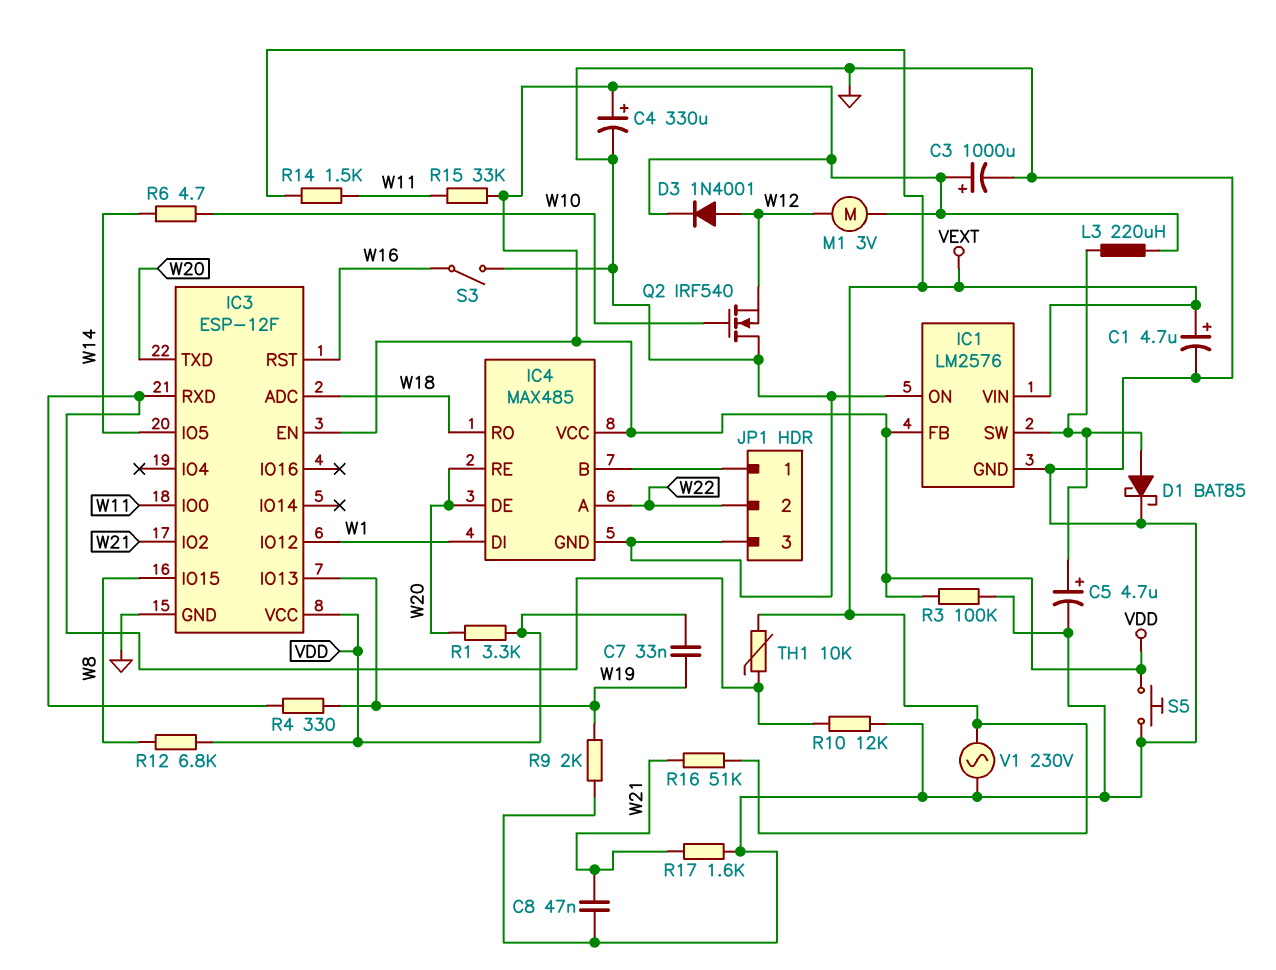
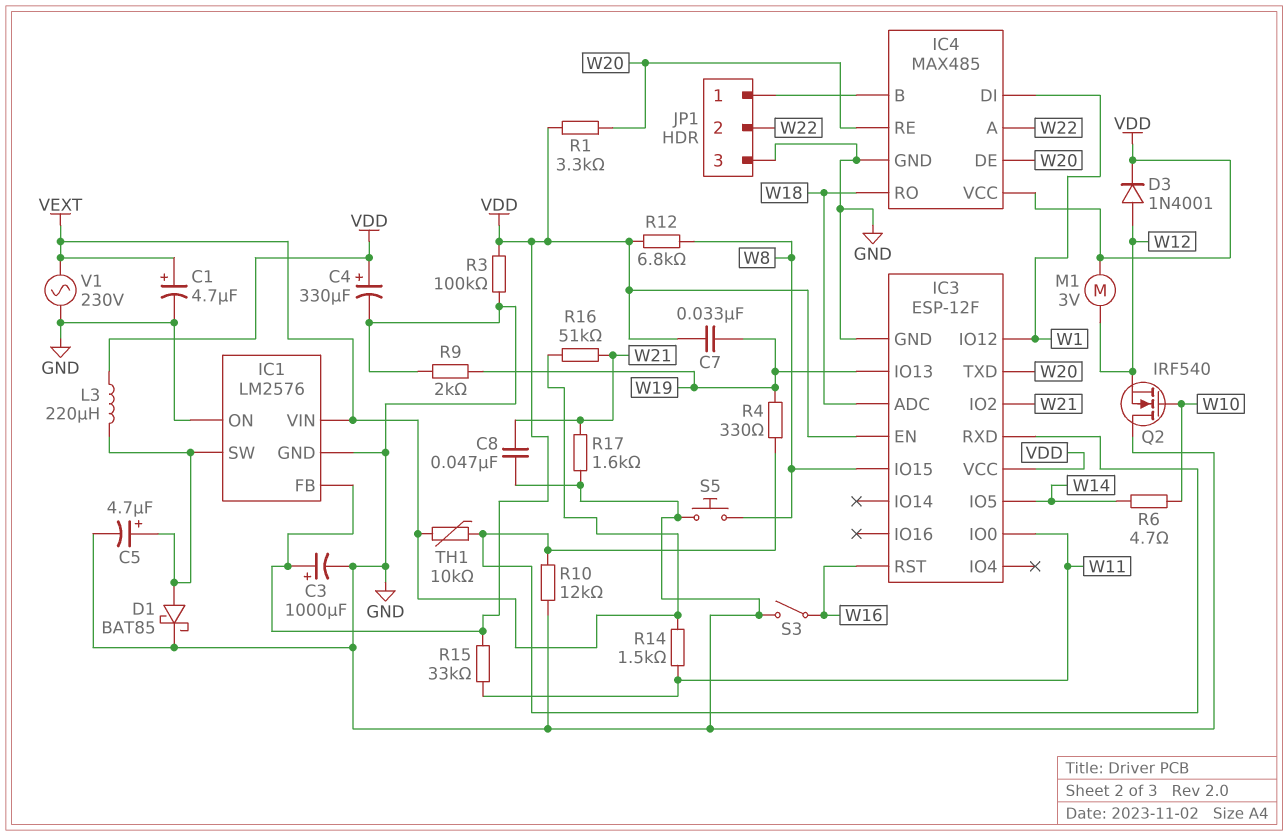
S5: button (GND, VDD) -> button (GND, W8)

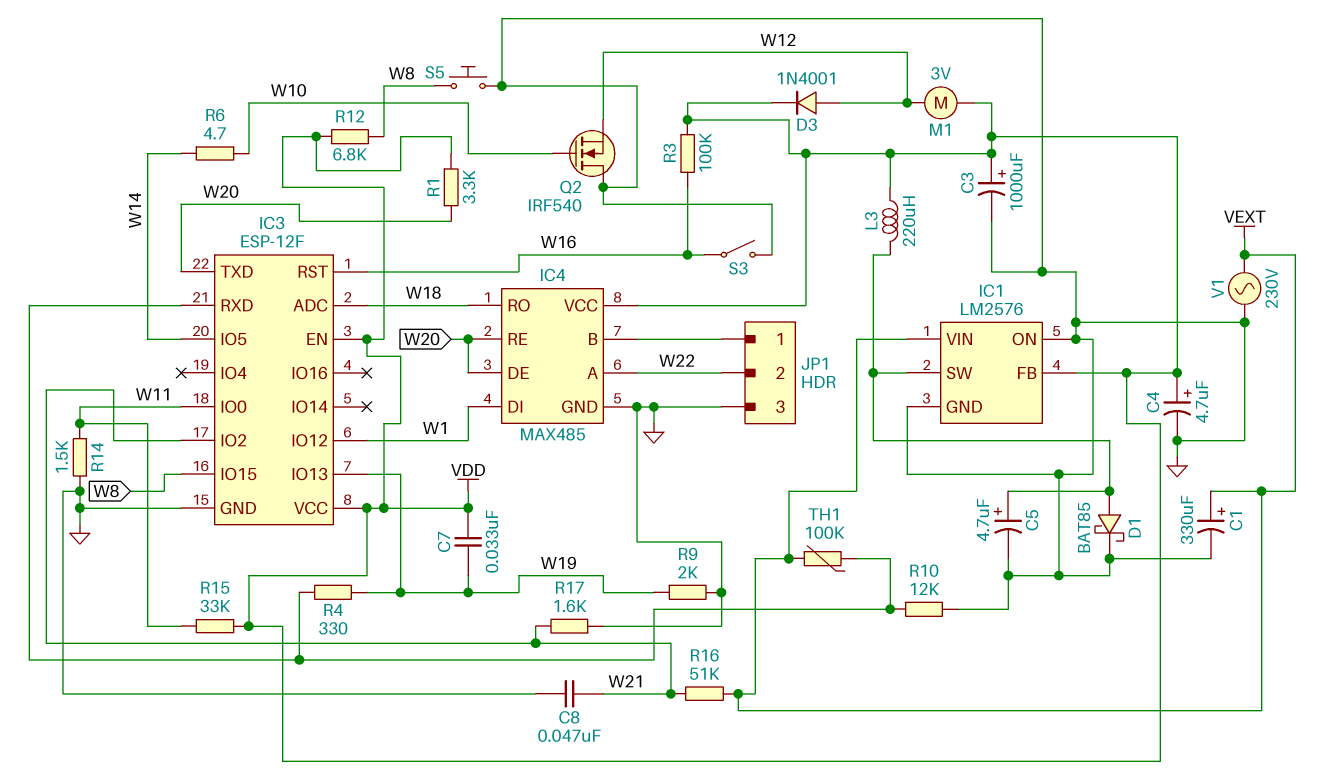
C1: 4.7uF (plus VEXT, minus GND) -> 330uF (plus VEXT, minus GND)
C4: 330uF (plus VDD, minus GND) -> 4.7uF (plus VDD, minus GND)
R3: 100k (GND, VDD) -> 100k (VDD, W16)
R14: 1.5k (VEXT, W11) -> 1.5k (GND, W11)
TH1: 10k (IC3/RXD, VEXT) -> 100k (IC3/RXD, VEXT)

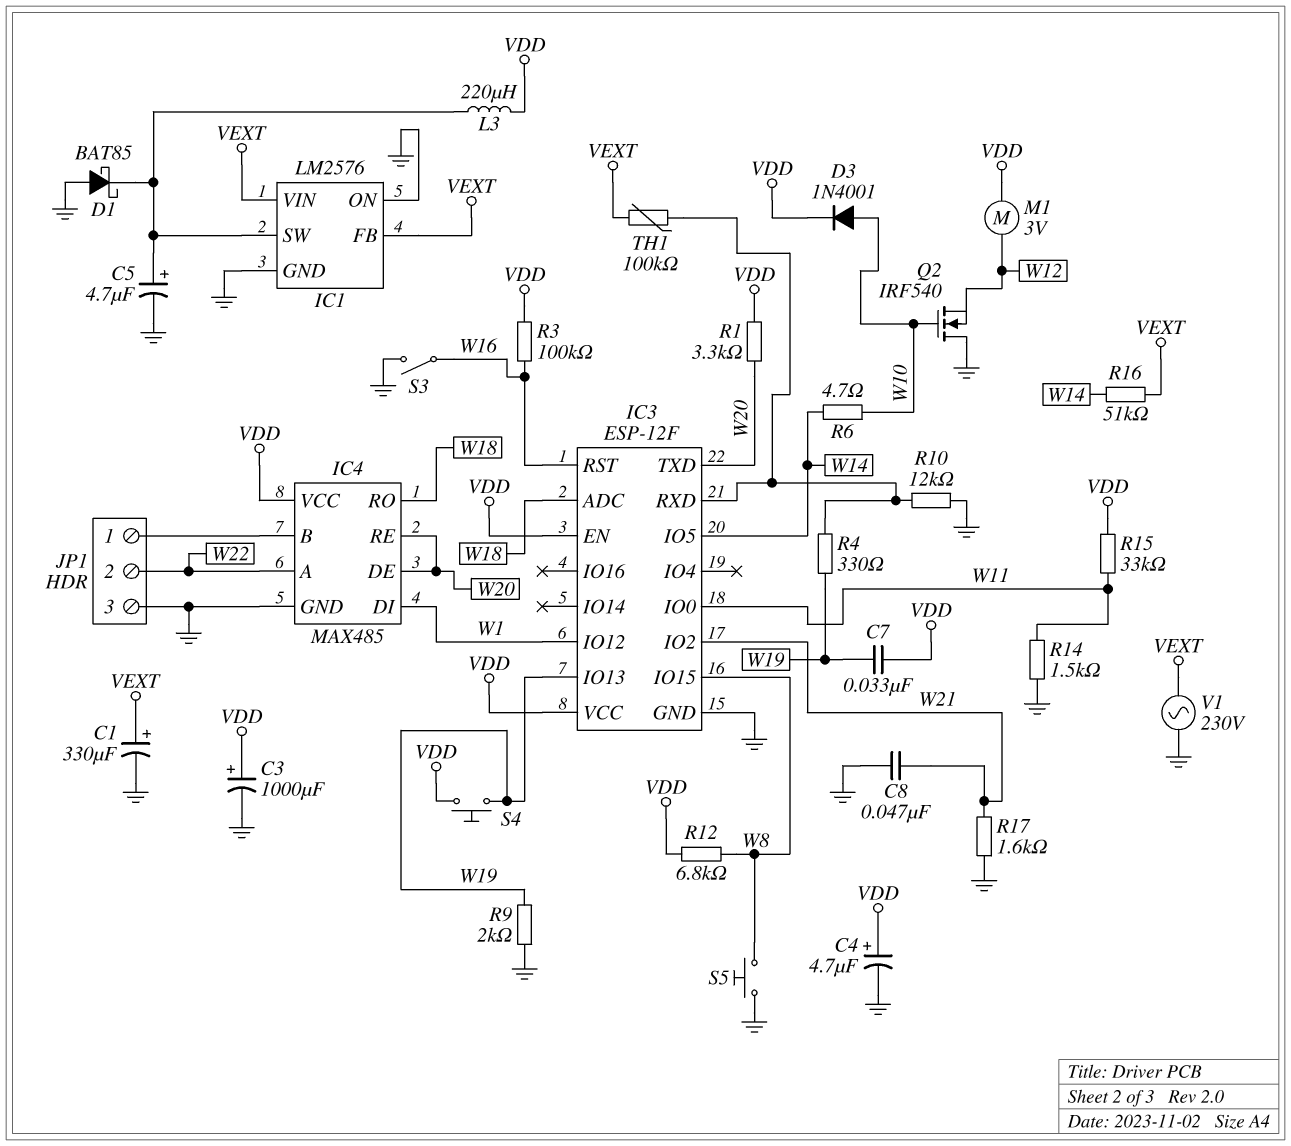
D1: schottky BAT85 (A IC1/SW, K GND) -> schottky BAT85 (A GND, K IC1/SW)
D3: diode 1N4001 (A W12, K VDD) -> diode 1N4001 (A W10, K VDD)
IC1 pin FB: VDD -> VEXT
R16: 51k (VEXT, W21) -> 51k (VEXT, W14)
S4: none -> button (VDD, W19)

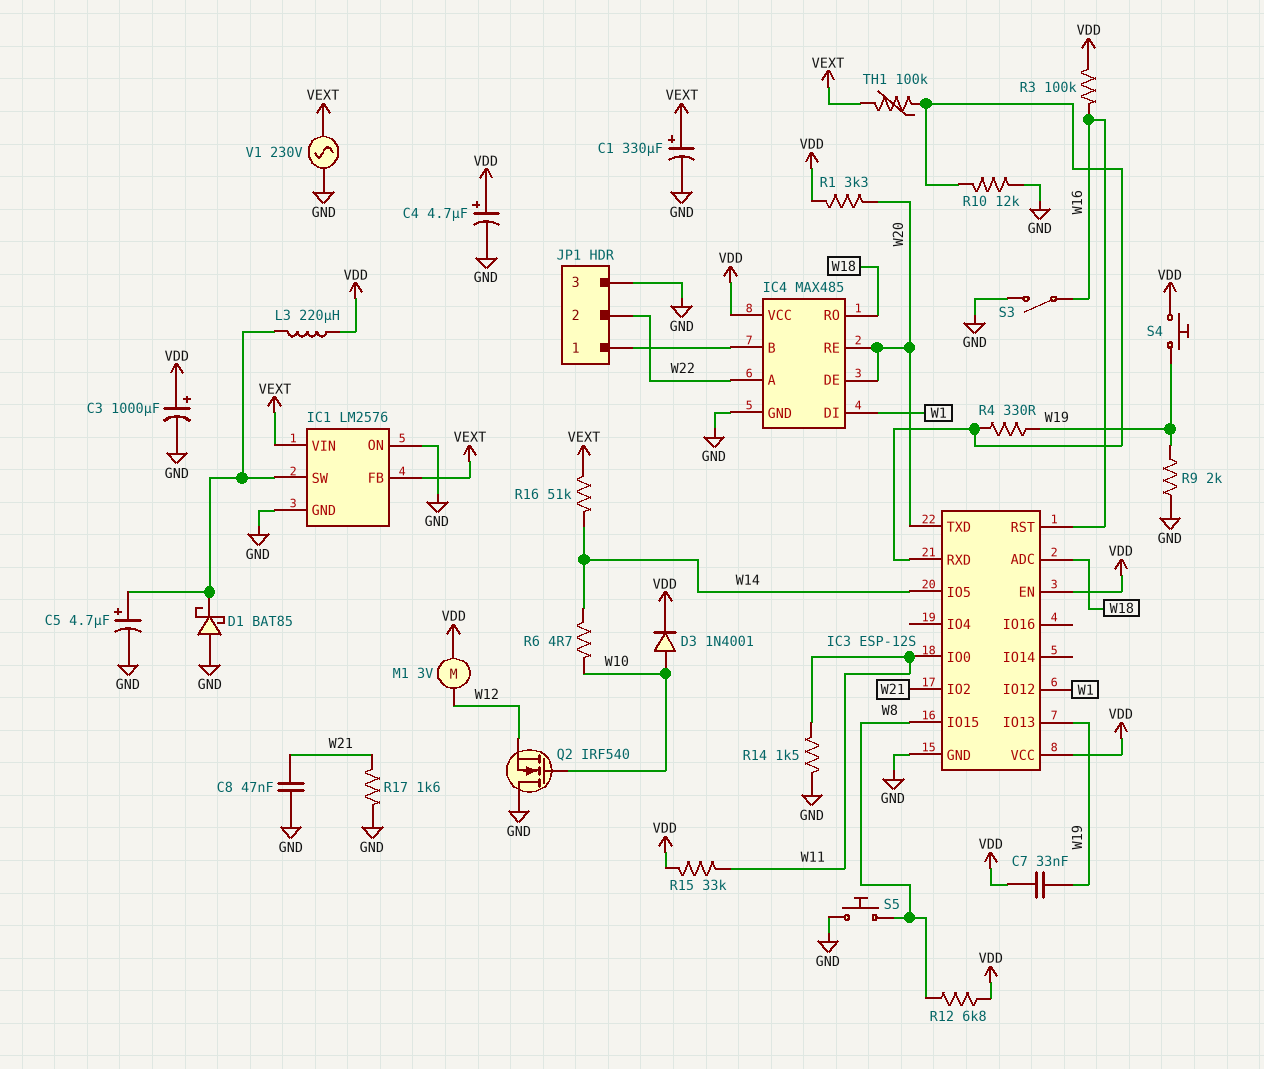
IC3: ESP-12F -> ESP-12S

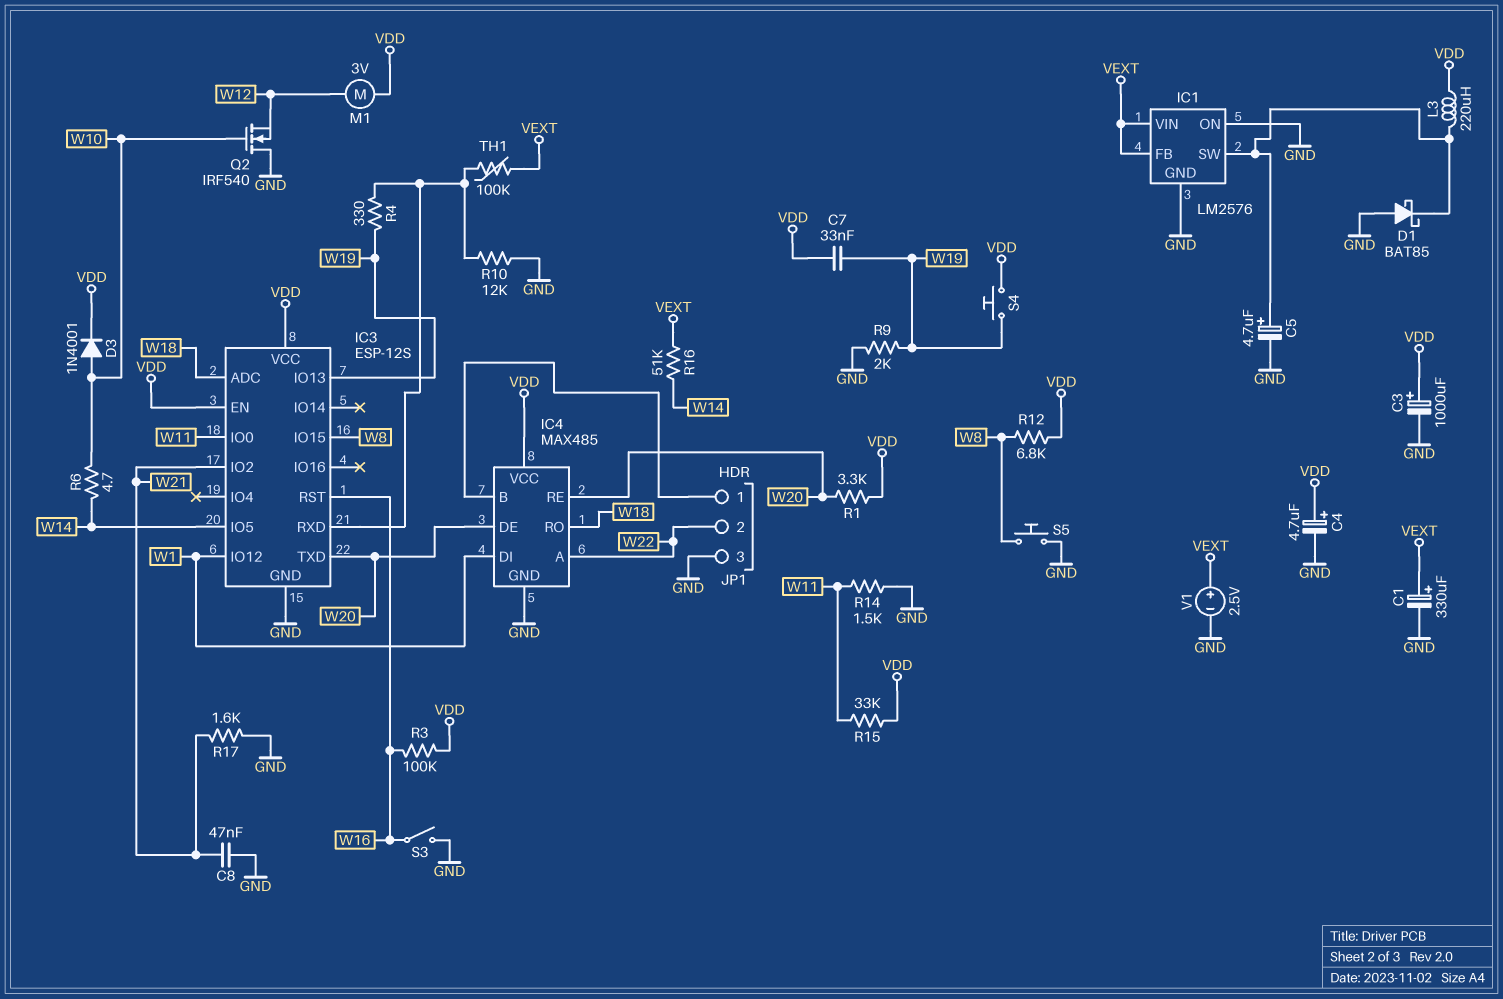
V1: AC 230V (GND, VEXT) -> 2.5V (plus VEXT, minus GND)

